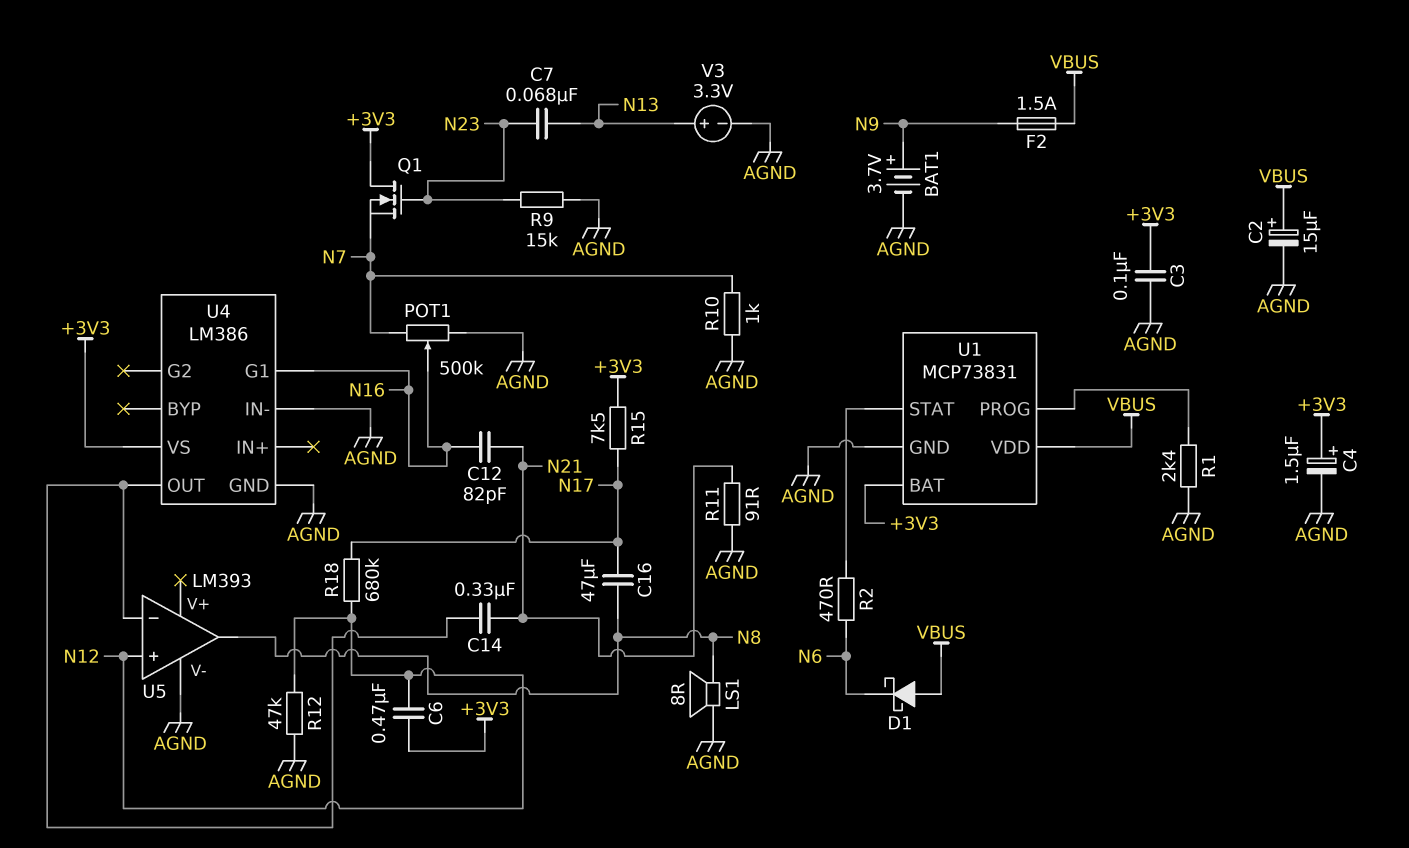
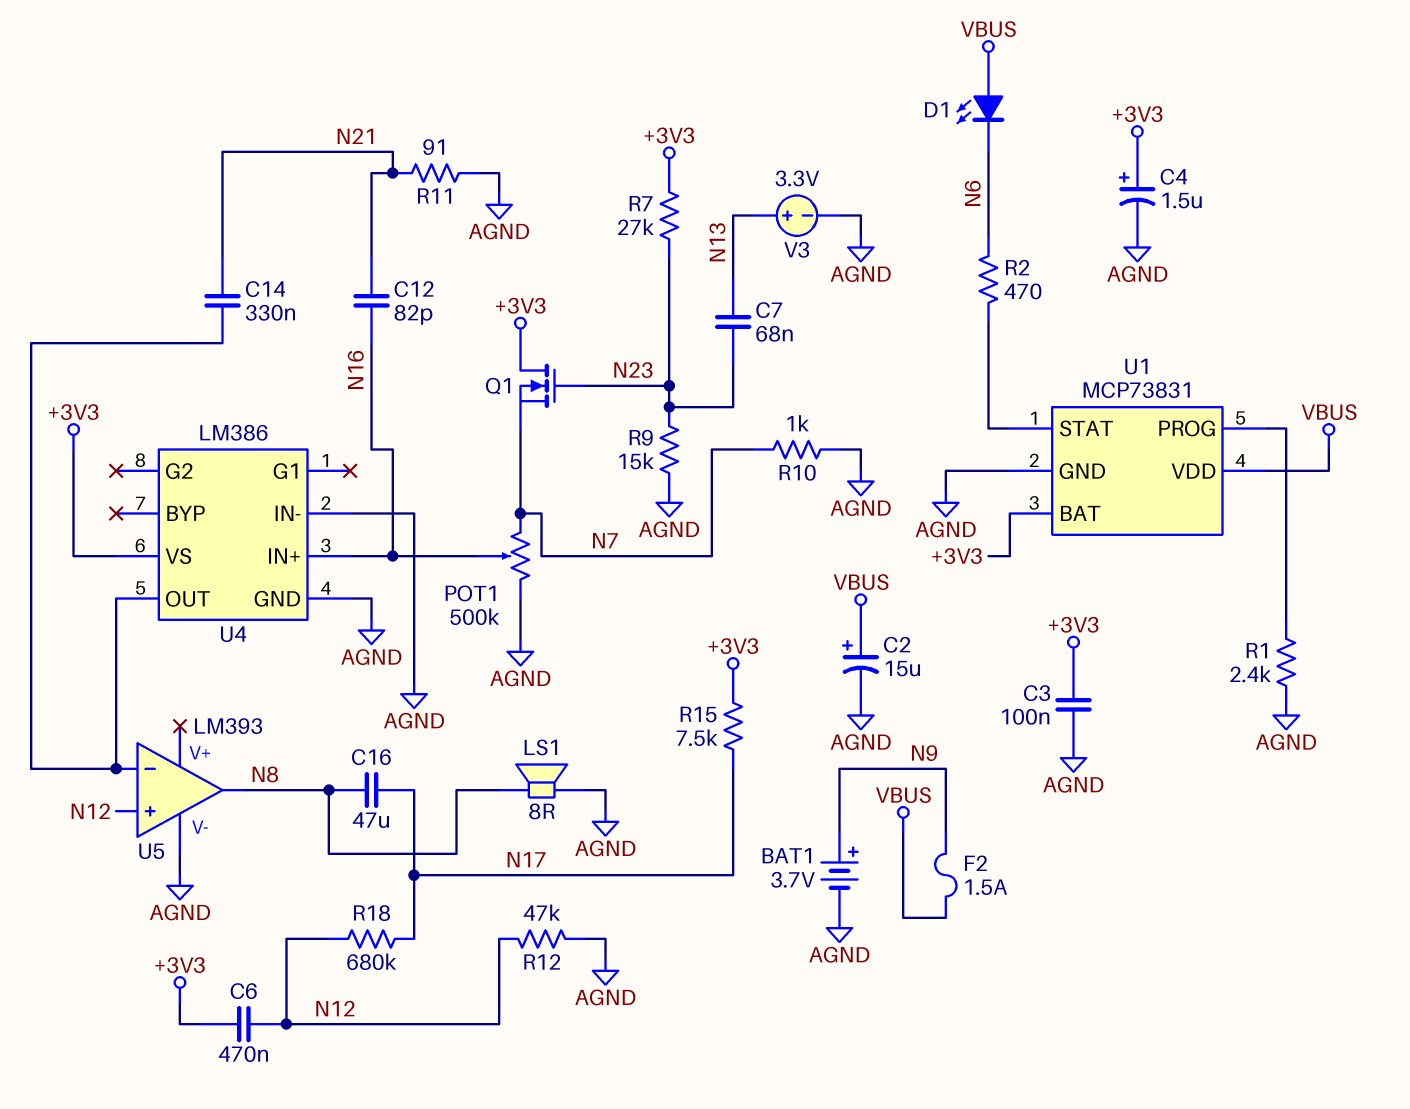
D1: schottky (A VBUS, K N6) -> LED (A VBUS, K N6)
R7: none -> 27k (+3V3, N23)
U4 pin G1: N16 -> none
U4 pin IN+: none -> N16

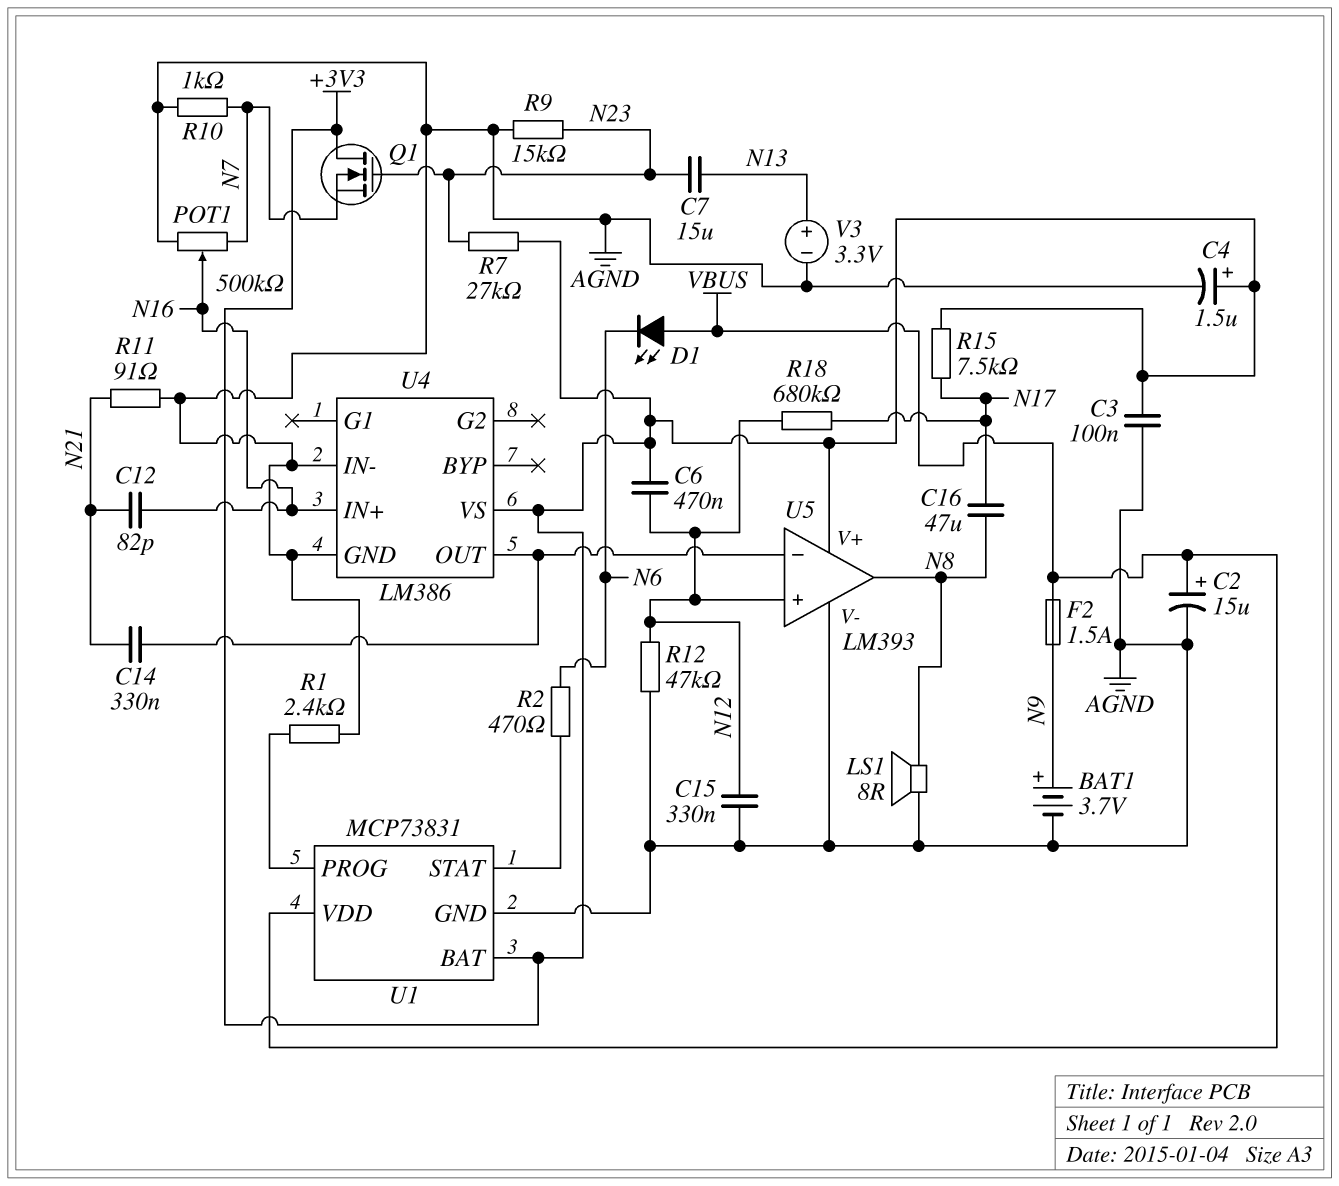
C7: 68nF (N13, N23) -> 15uF (N13, N23)
C15: none -> 330nF (AGND, N12)
U5 pin V+: none -> +3V3

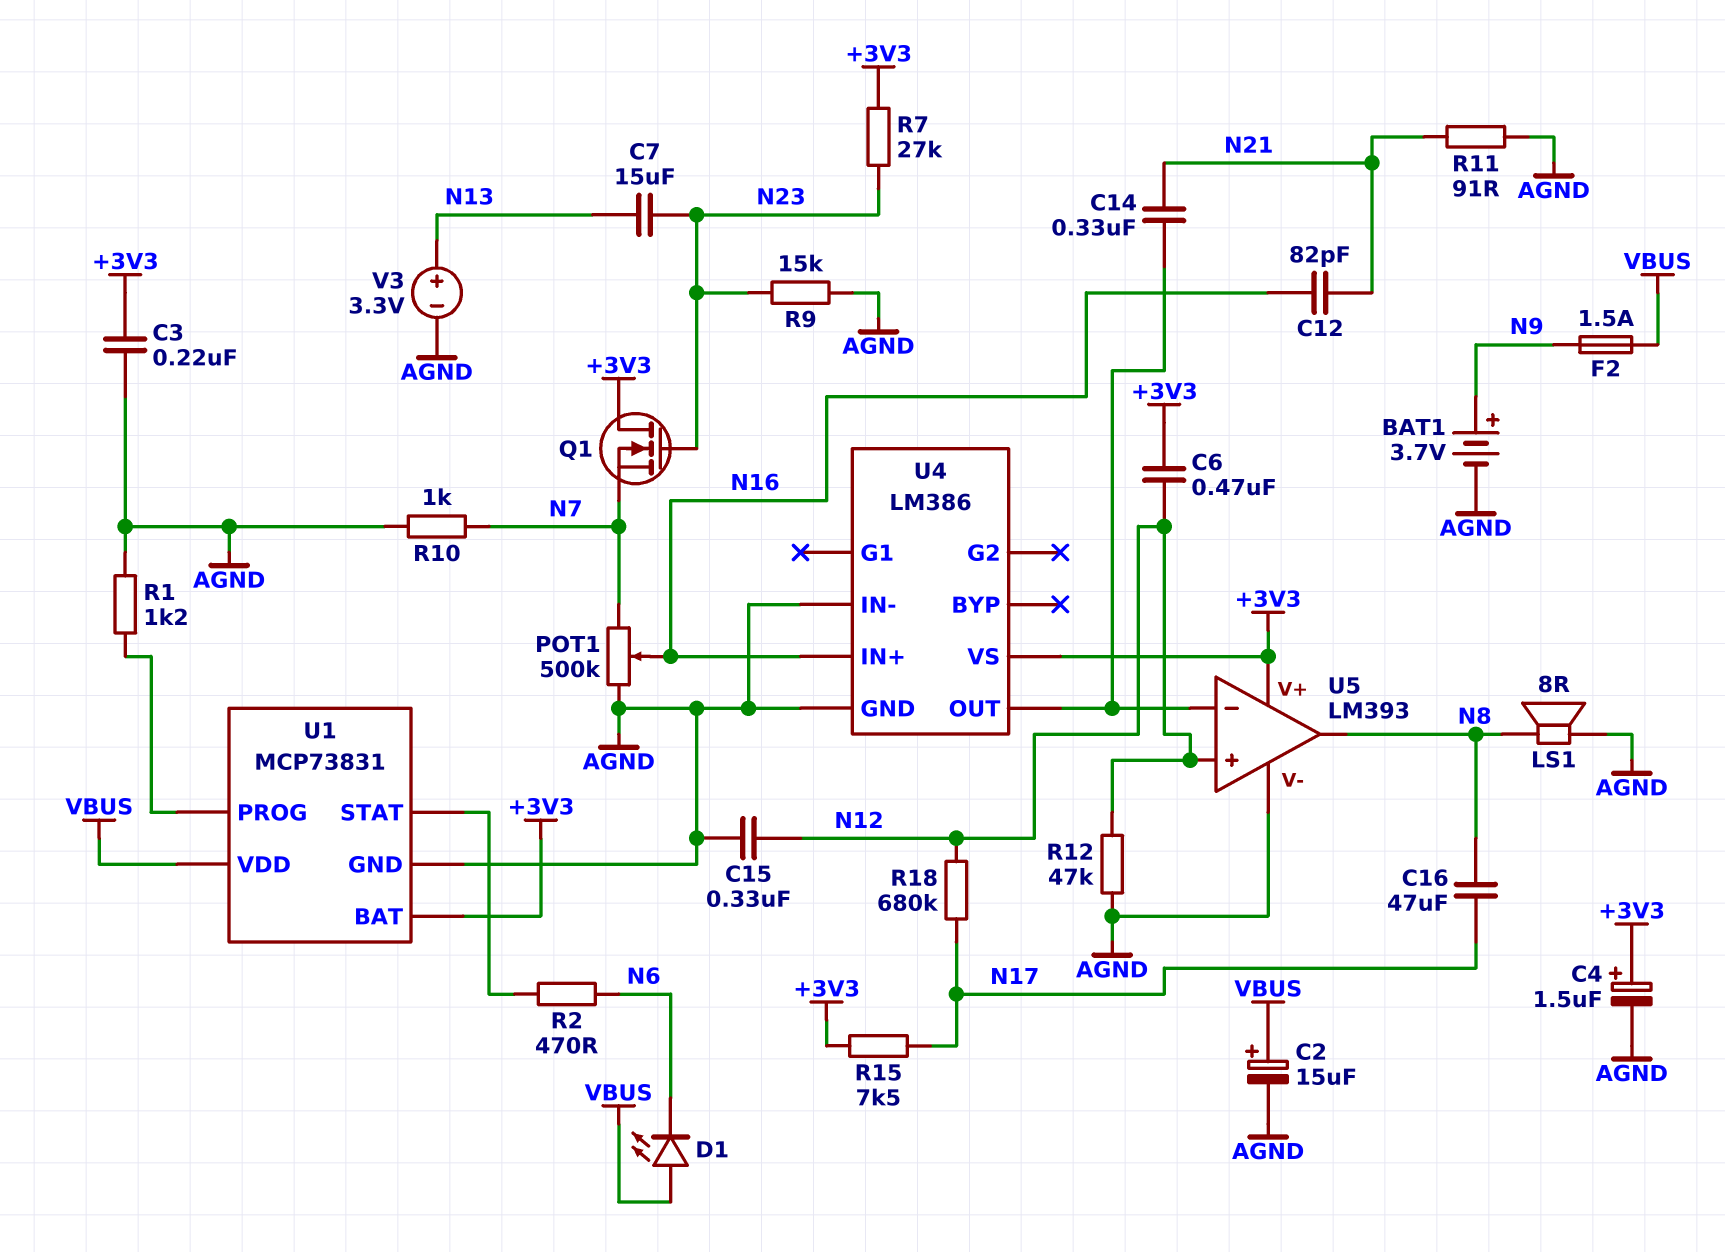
C3: 100nF (+3V3, AGND) -> 220nF (+3V3, AGND)
R1: 2.4k (AGND, U1/PROG) -> 1.2k (AGND, U1/PROG)

